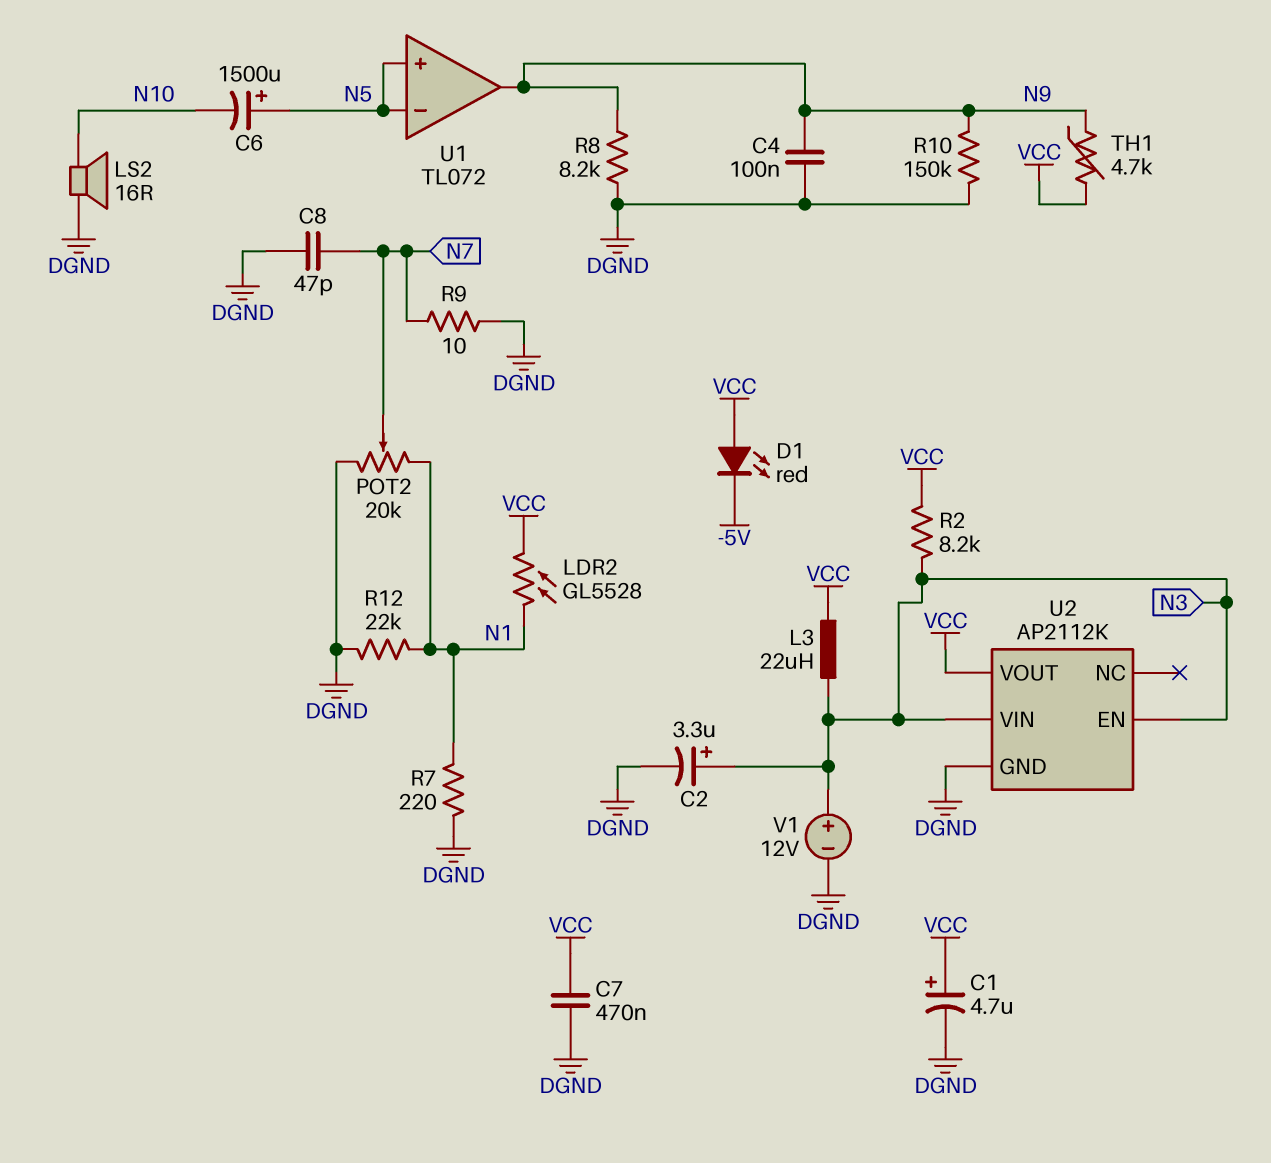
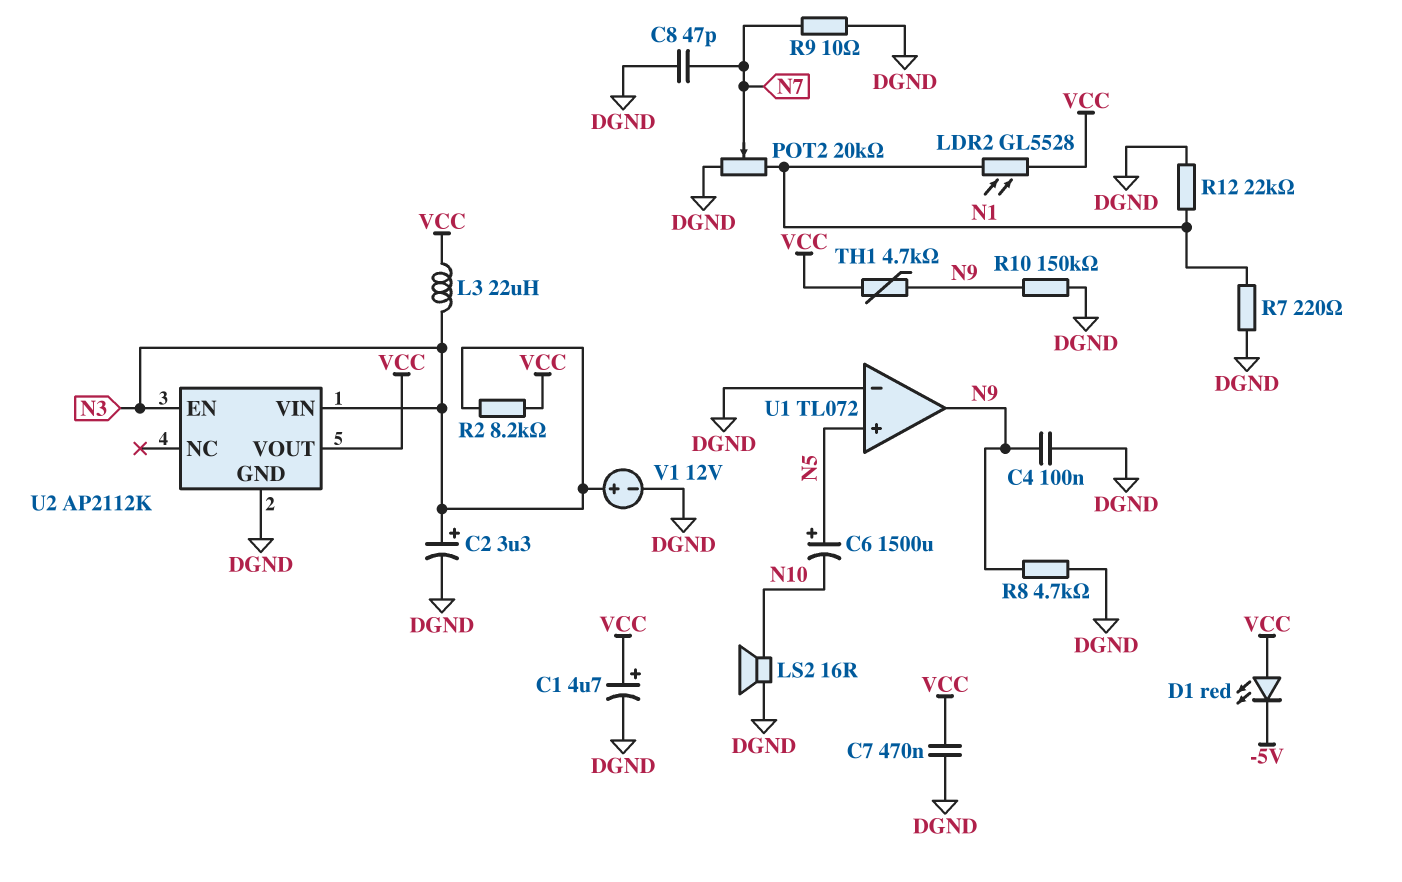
R8: 8.2k (DGND, N9) -> 4.7k (DGND, N9)
U1 pin in-: N5 -> DGND

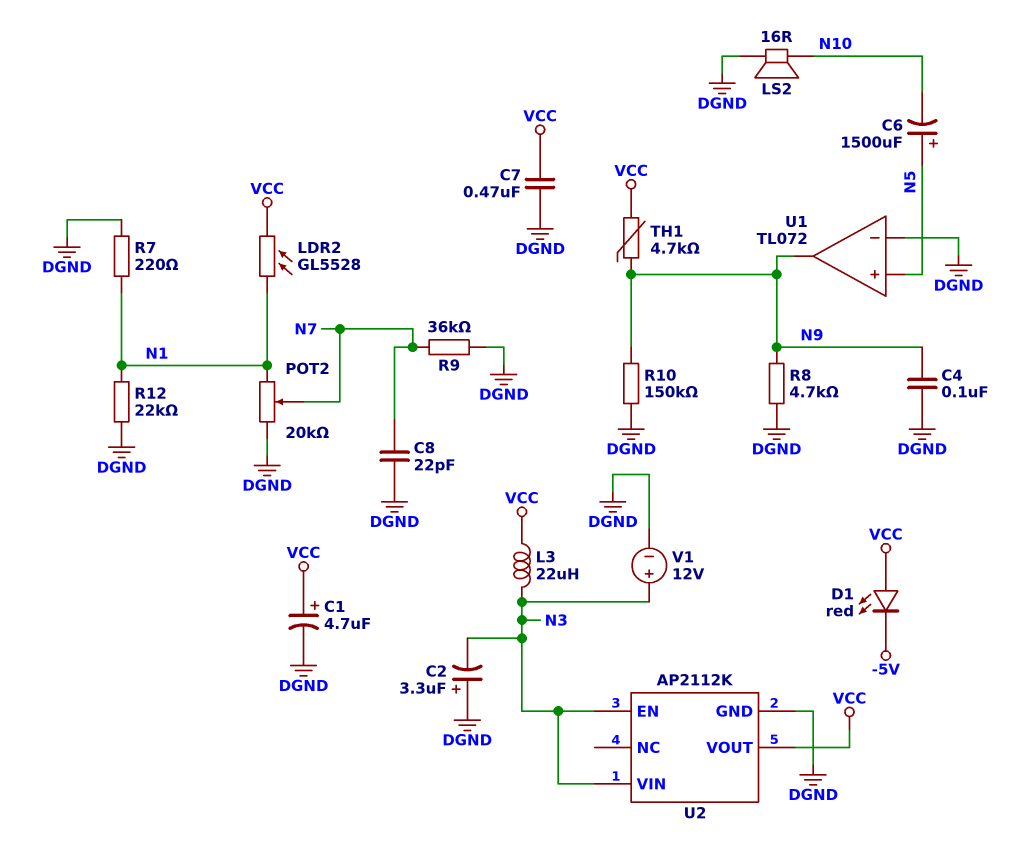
C2: 3.3uF (plus N3, minus DGND) -> 3.3uF (plus DGND, minus N3)
C8: 47pF (DGND, N7) -> 22pF (DGND, N7)
R2: 8.2k (N3, VCC) -> none
R9: 10 (DGND, N7) -> 36k (DGND, N7)

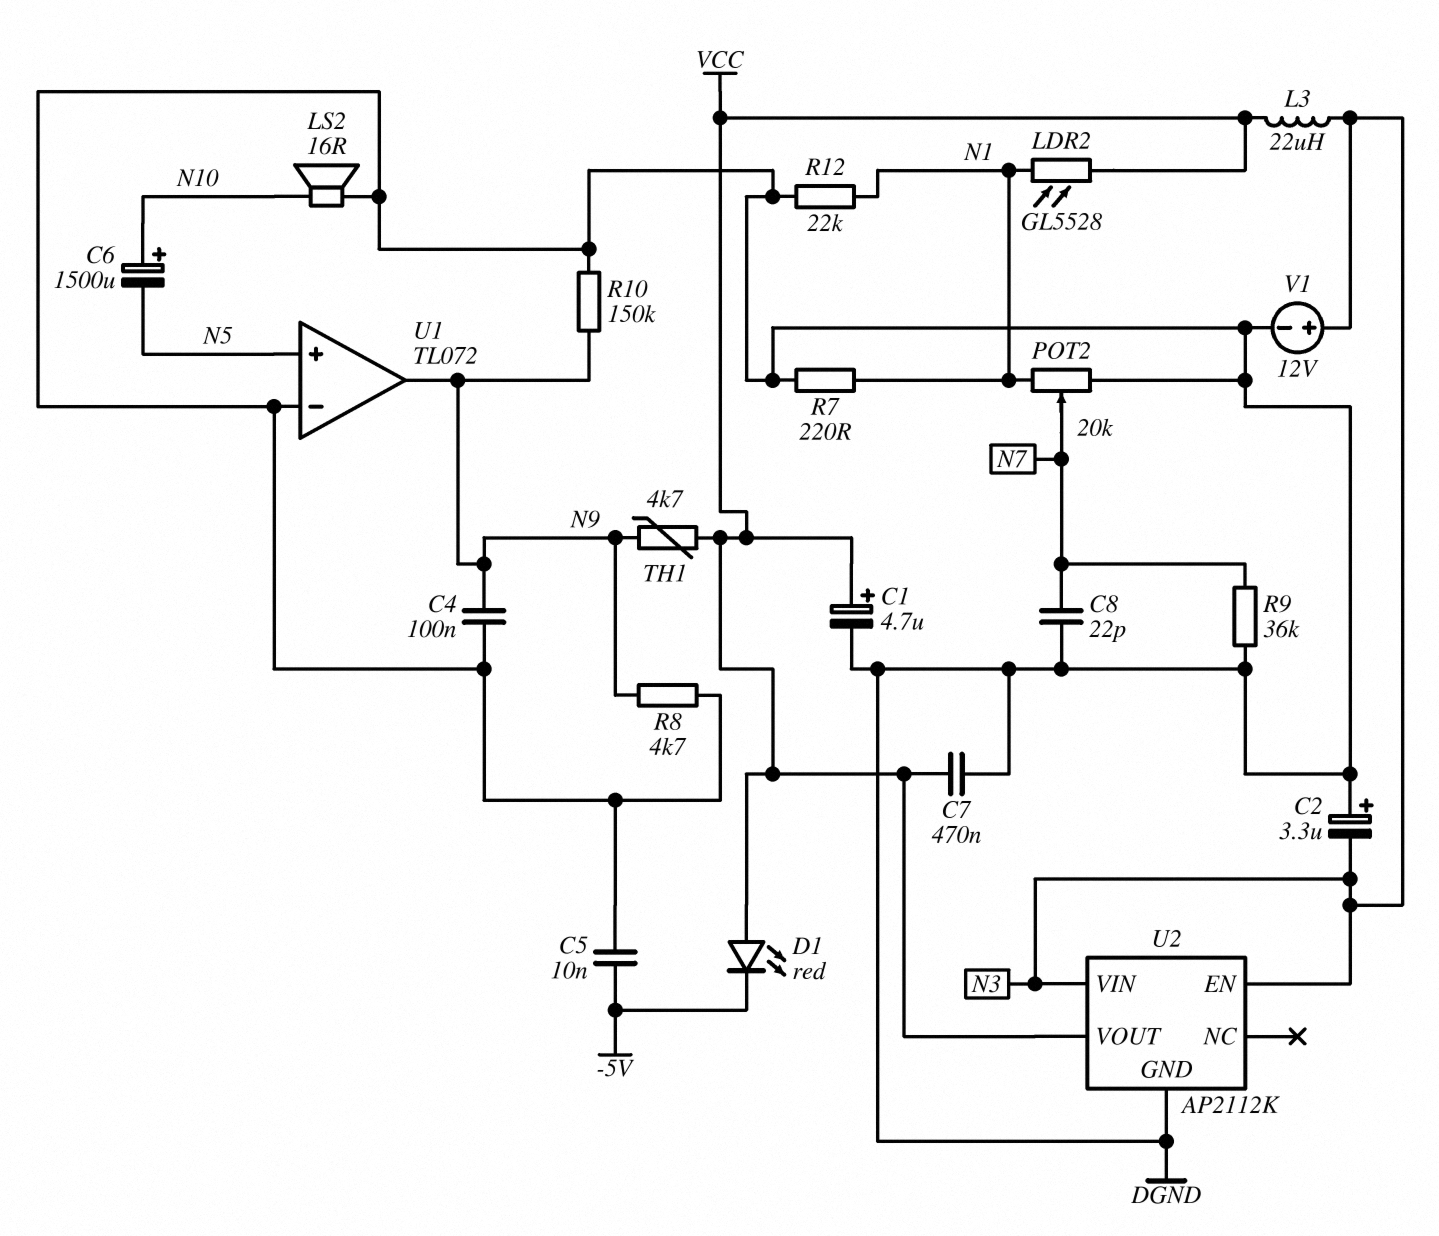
C5: none -> 10nF (-5V, DGND)
C6: 1500uF (plus N5, minus N10) -> 1500uF (plus N10, minus N5)

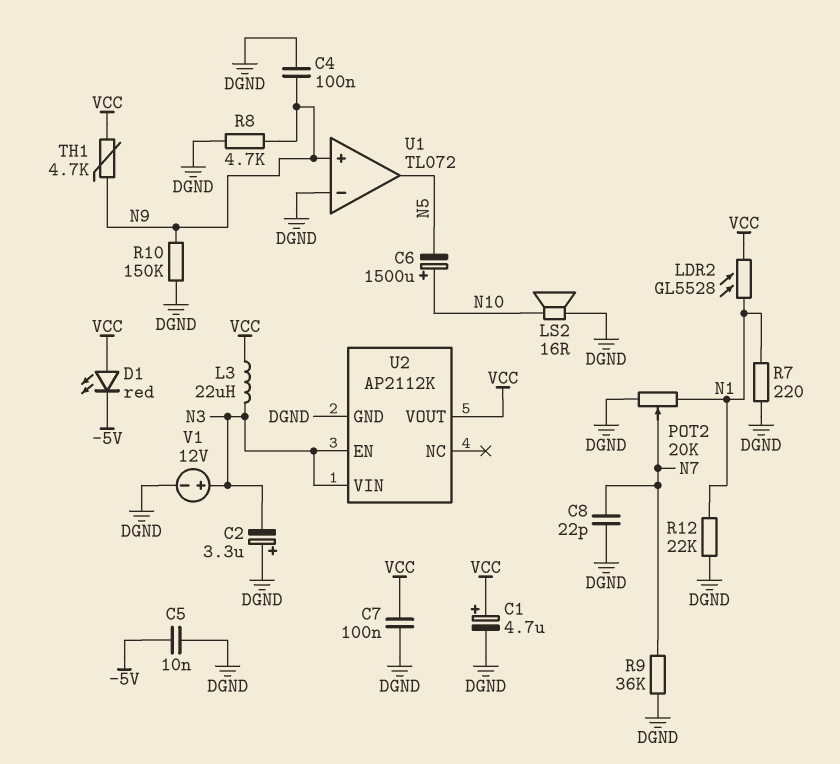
C7: 470nF (DGND, VCC) -> 100nF (DGND, VCC)
U1 pin in+: N5 -> N9
U1 pin out: N9 -> N5

